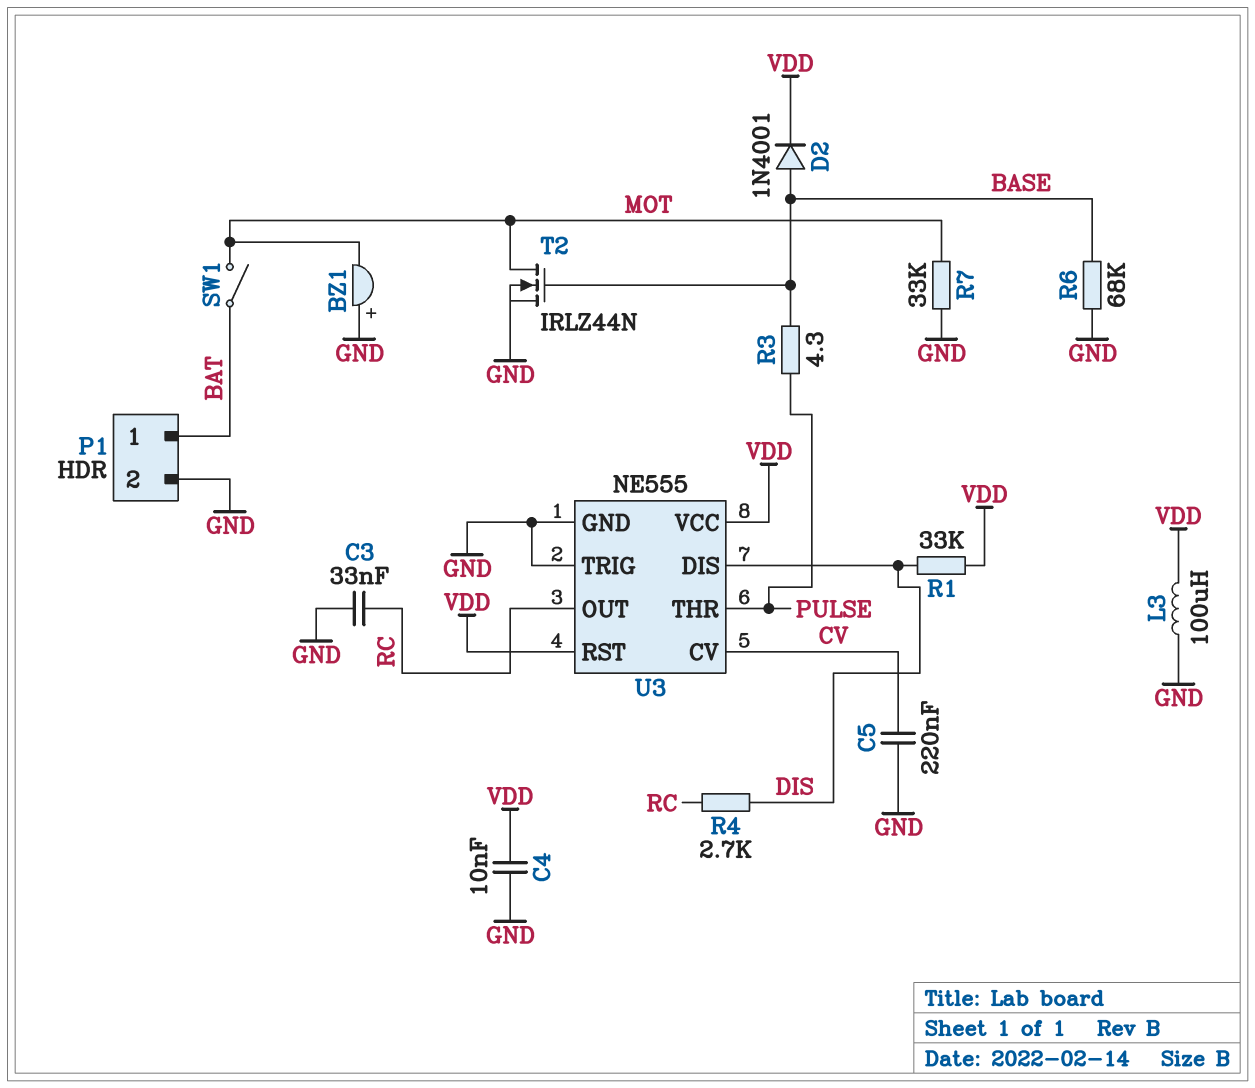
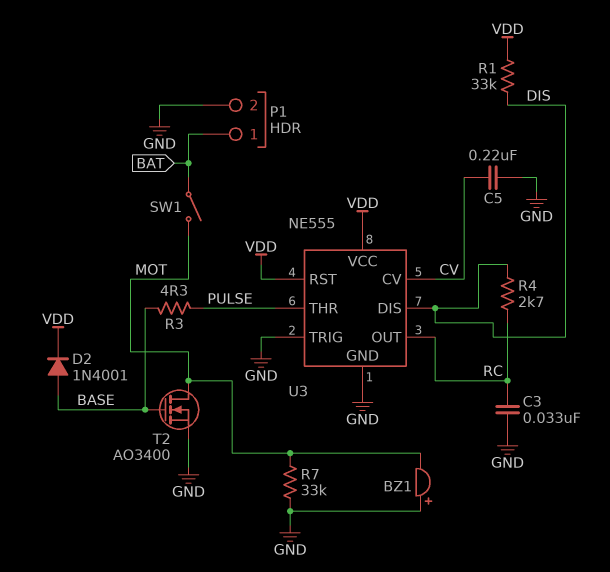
C4: 10nF (GND, VDD) -> none
L3: 100uH (GND, VDD) -> none
R6: 68k (BASE, GND) -> none
T2: NMOS IRLZ44N (G BASE, D MOT, S GND) -> NMOS AO3400 (G BASE, D MOT, S GND)

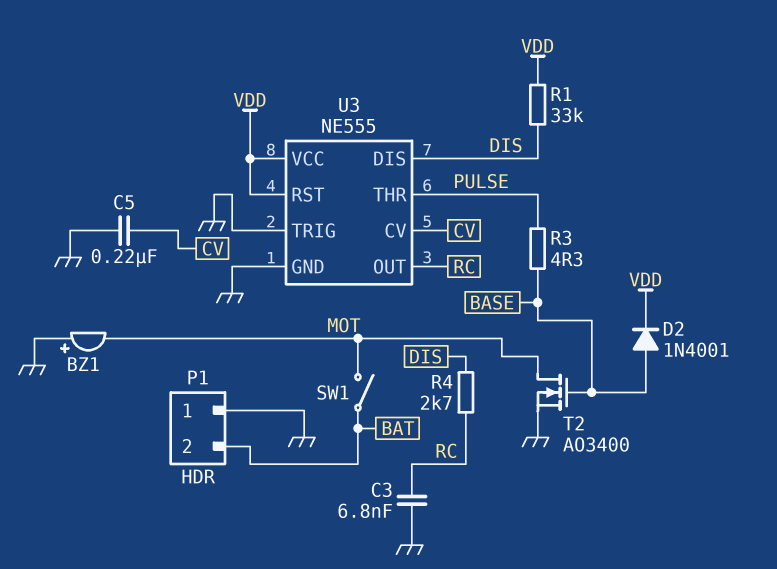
C3: 33nF (GND, RC) -> 6.8nF (GND, RC)
P1 pin 1: BAT -> GND
P1 pin 2: GND -> BAT
R7: 33k (GND, MOT) -> none

